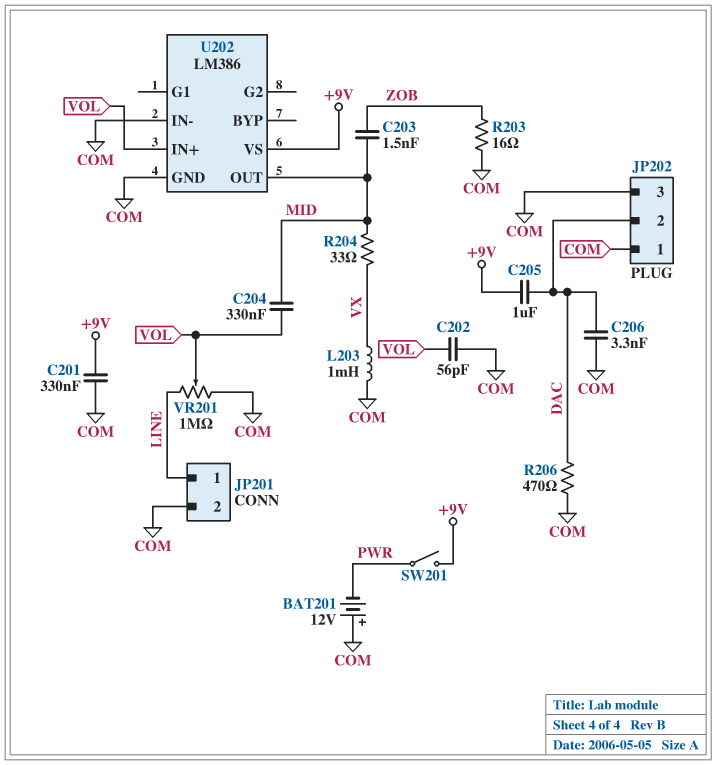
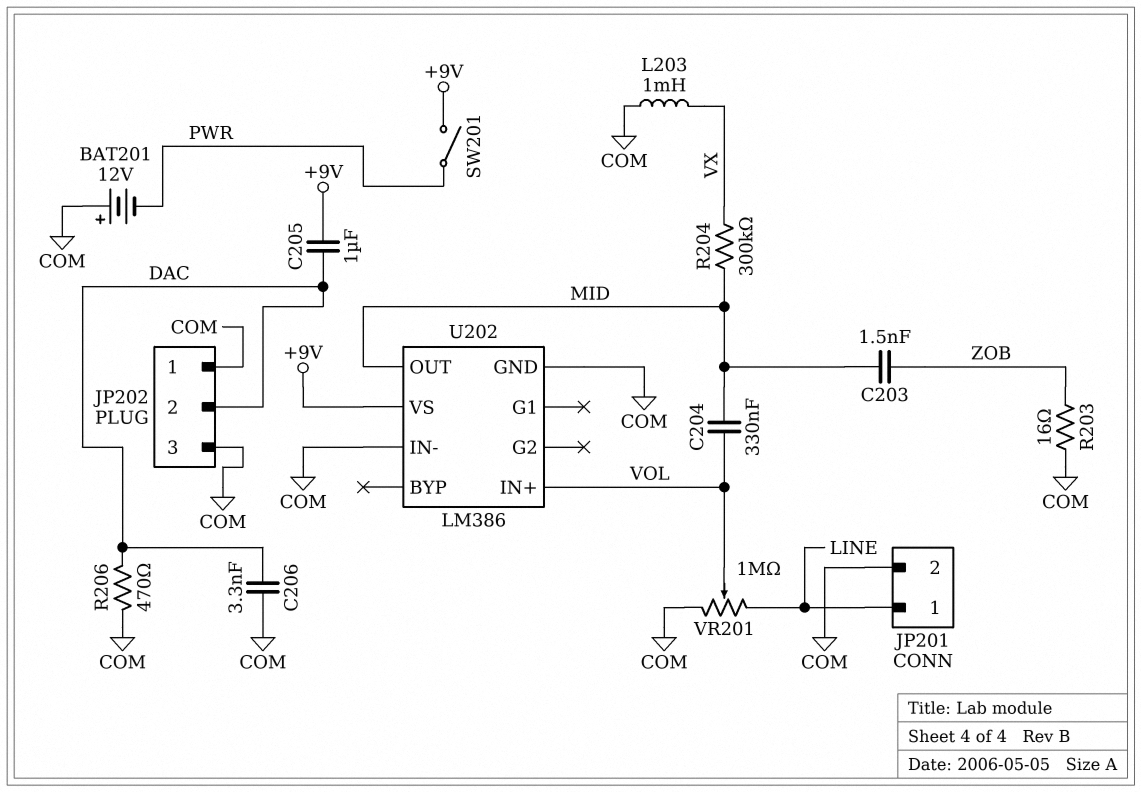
C201: 330nF (+9V, COM) -> none
C202: 56pF (COM, VOL) -> none
R204: 33 (MID, VX) -> 300k (MID, VX)

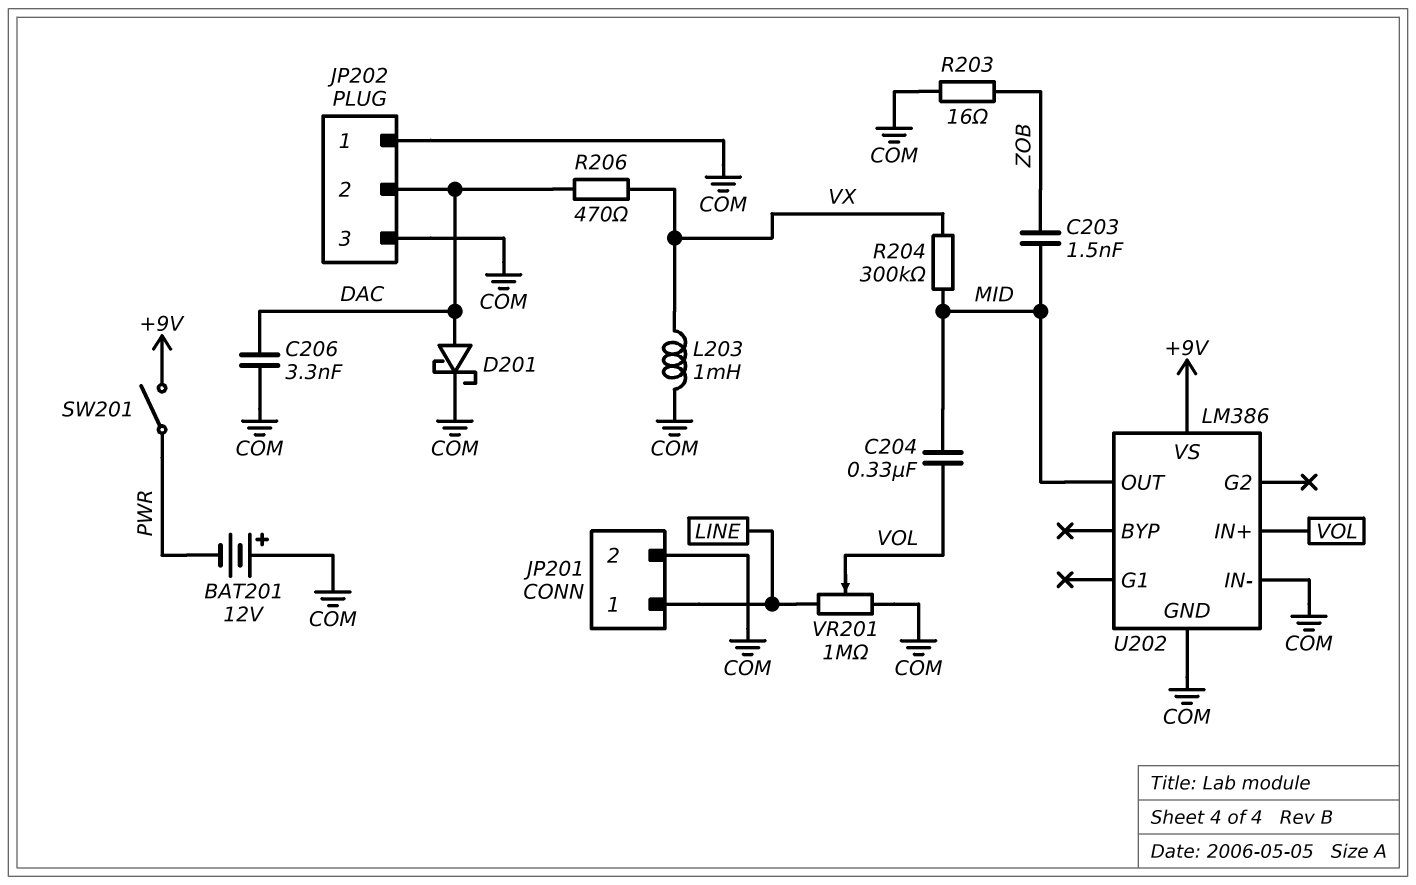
C205: 1uF (+9V, DAC) -> none
D201: none -> schottky (A DAC, K COM)
R206: 470 (COM, DAC) -> 470 (DAC, VX)

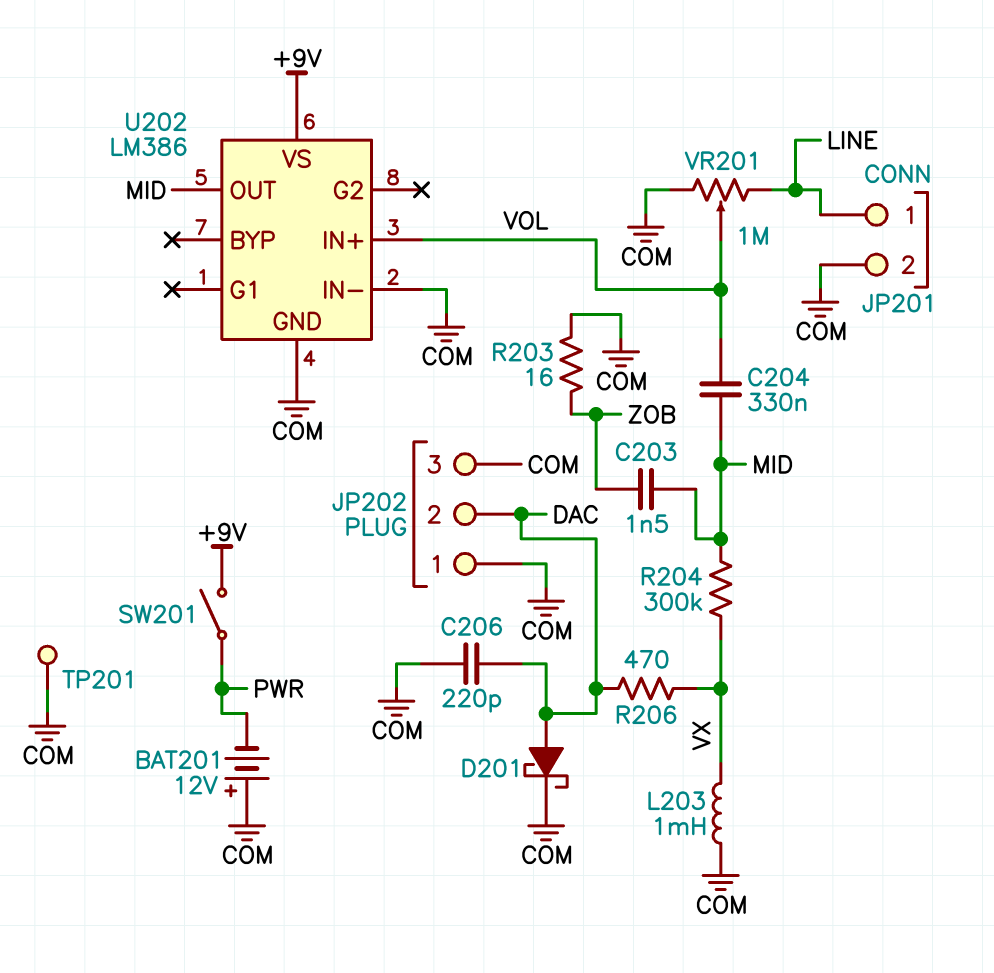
C206: 3.3nF (COM, DAC) -> 220pF (COM, DAC)
TP201: none -> test point (COM)

